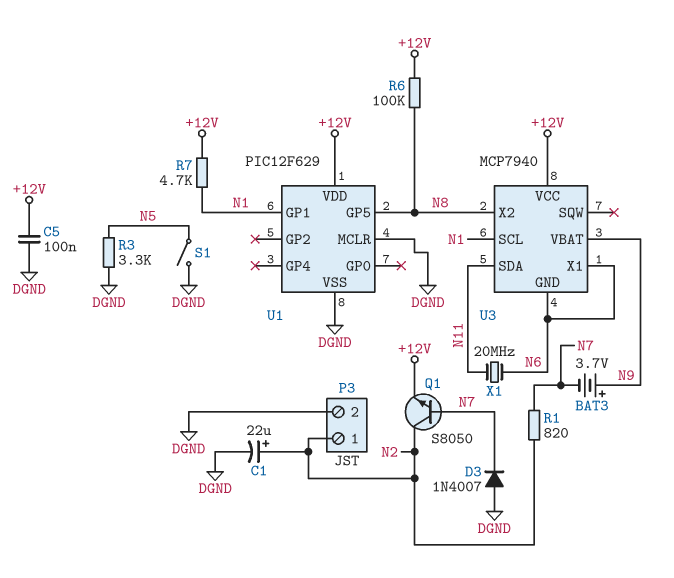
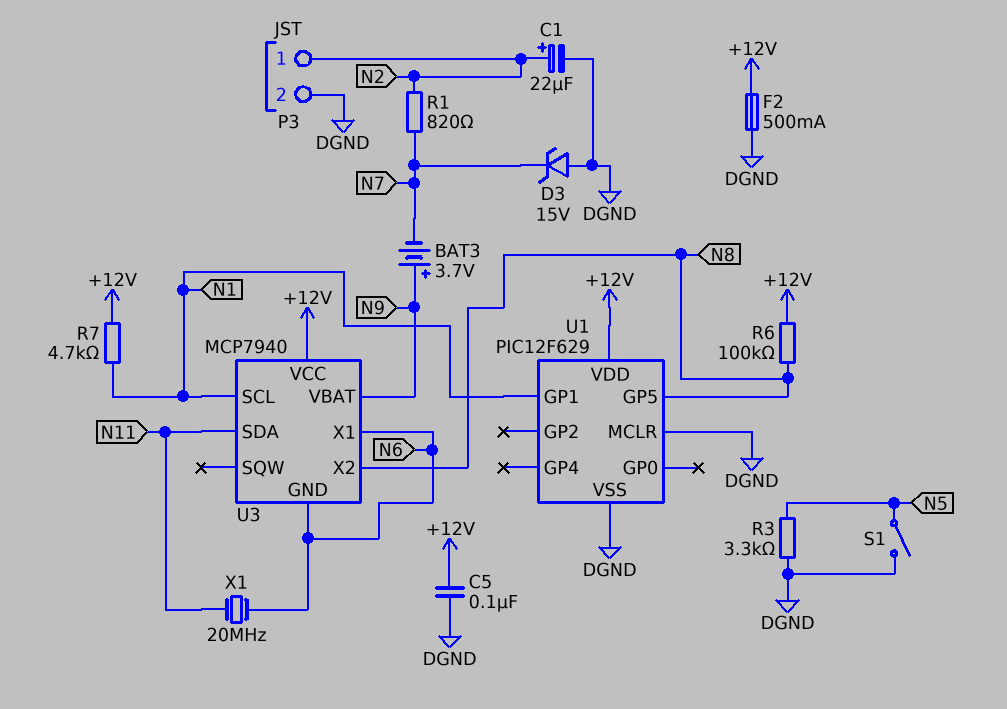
D3: diode 1N4007 (A DGND, K N7) -> zener 15V (A DGND, K N7)
F2: none -> 500mA (+12V, DGND)
Q1: NPN S8050 (B N7, C N2, E +12V) -> none

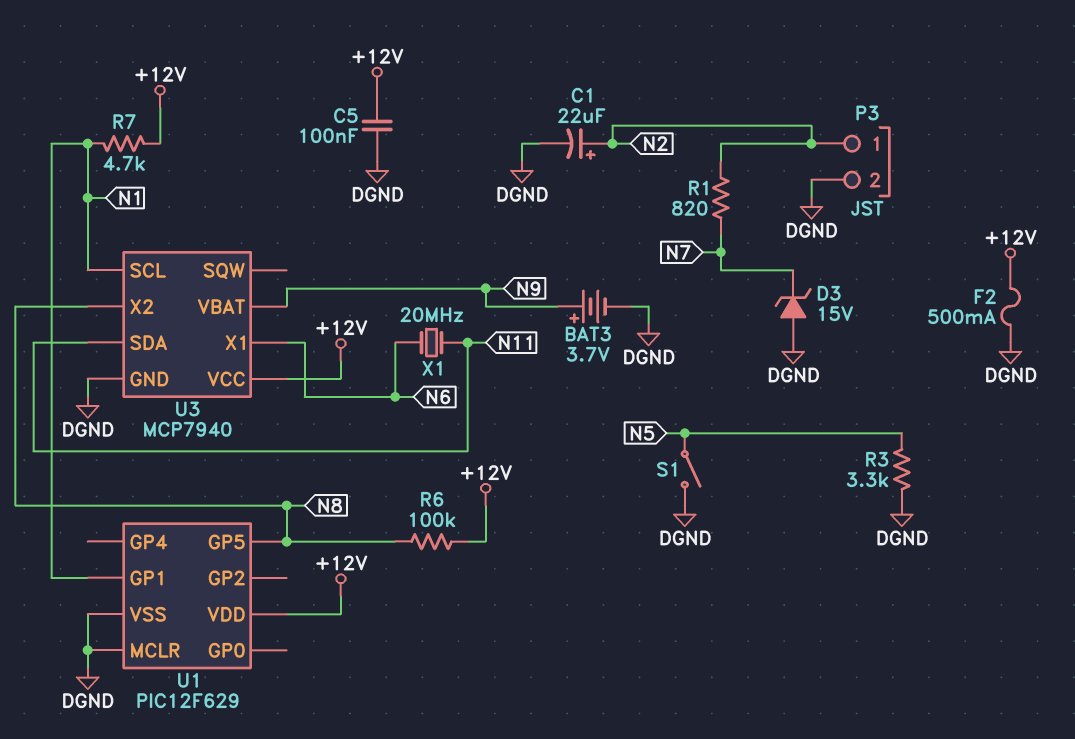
BAT3: 3.7V (plus N9, minus N7) -> 3.7V (plus N9, minus DGND)
U3 pin GND: N6 -> DGND

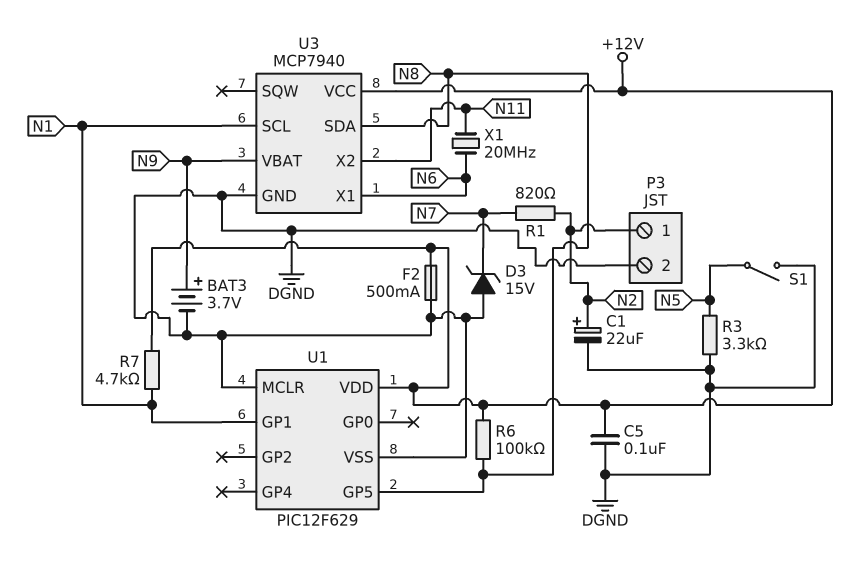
U3 pin SDA: N11 -> N8
U3 pin X2: N8 -> N11

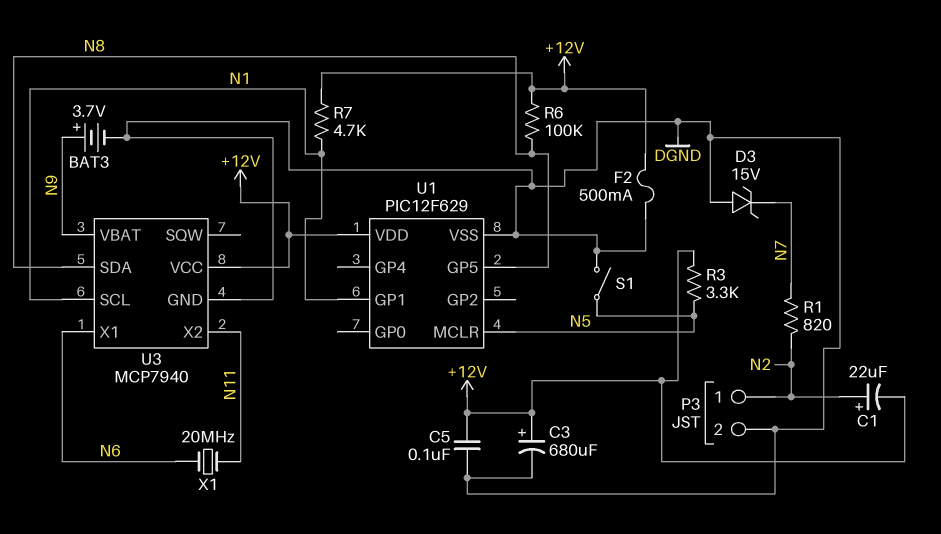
C1: 22uF (plus N2, minus DGND) -> 22uF (plus N2, minus +12V)
C3: none -> 680uF (plus +12V, minus DGND)
R3: 3.3k (DGND, N5) -> 3.3k (+12V, N5)
U1 pin MCLR: DGND -> N5

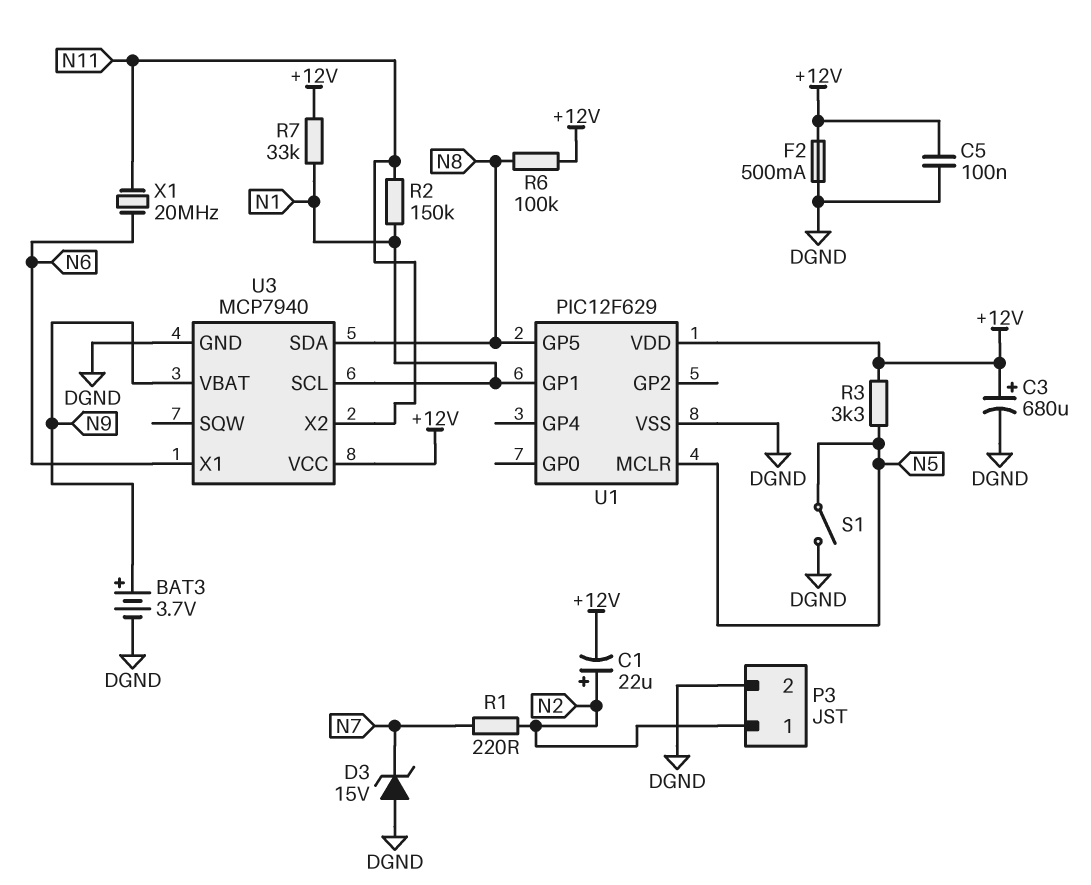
R1: 820 (N2, N7) -> 220 (N2, N7)
R2: none -> 150k (N1, N11)
R7: 4.7k (+12V, N1) -> 33k (+12V, N1)

